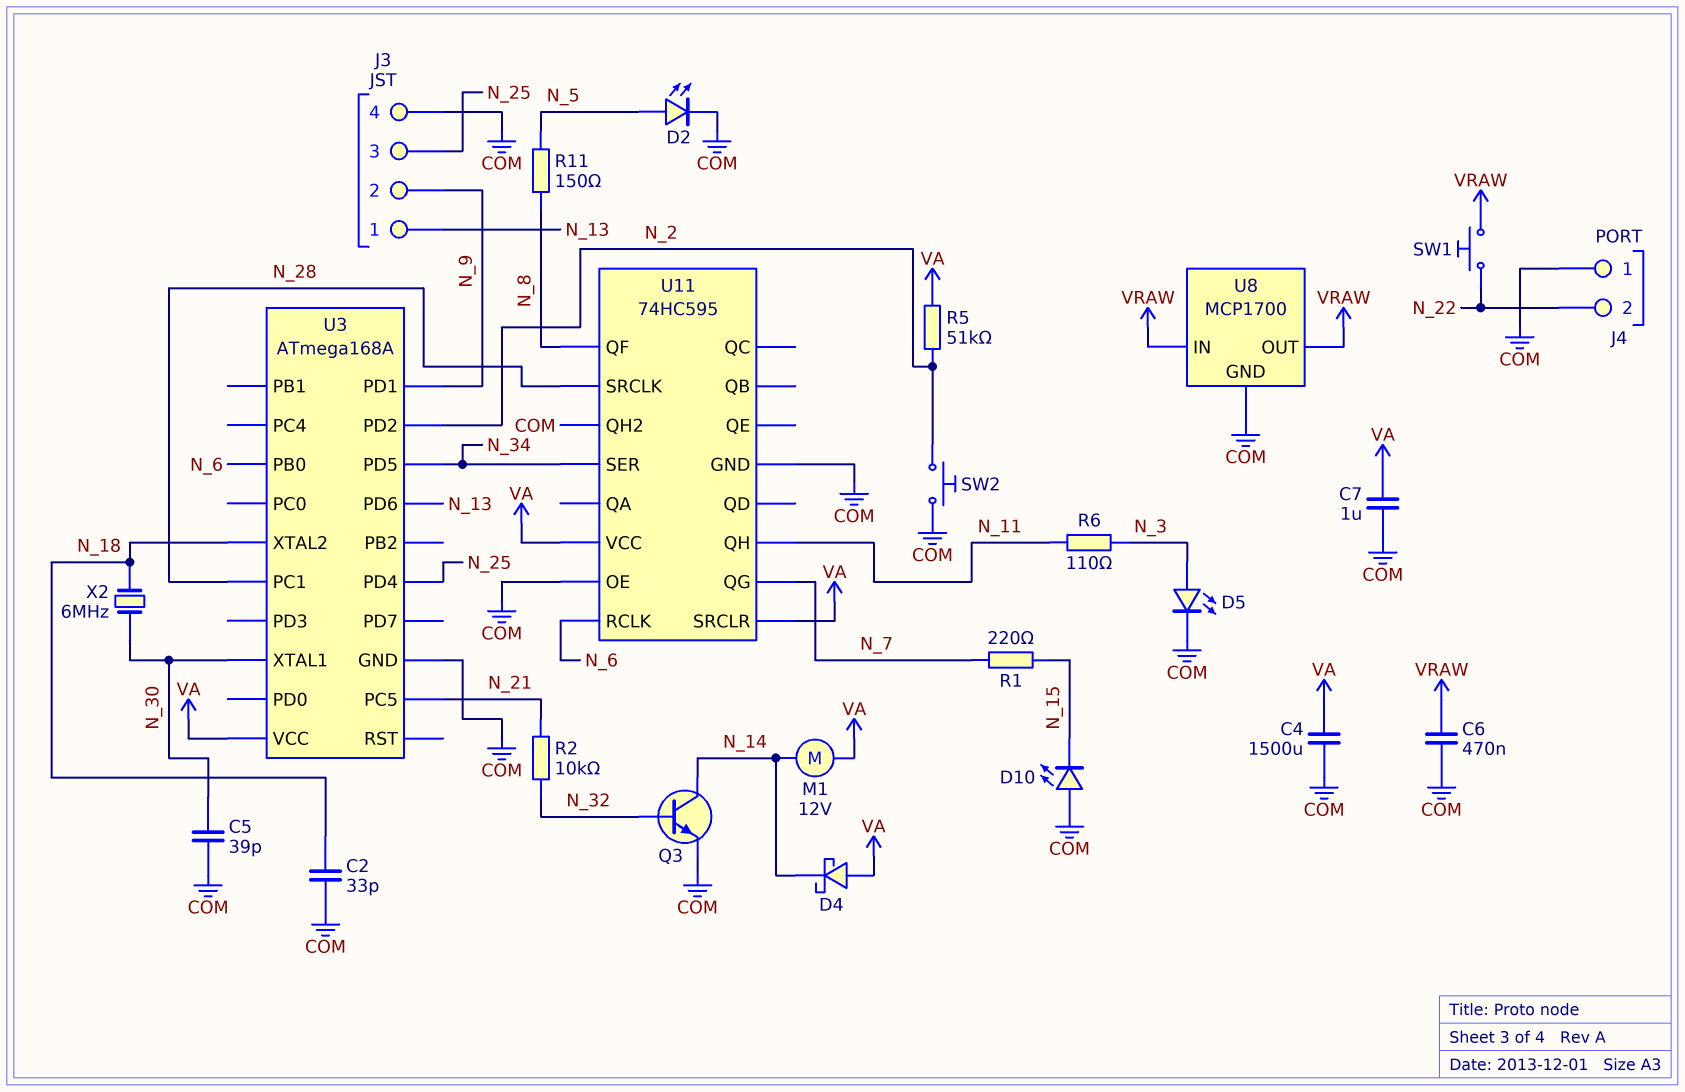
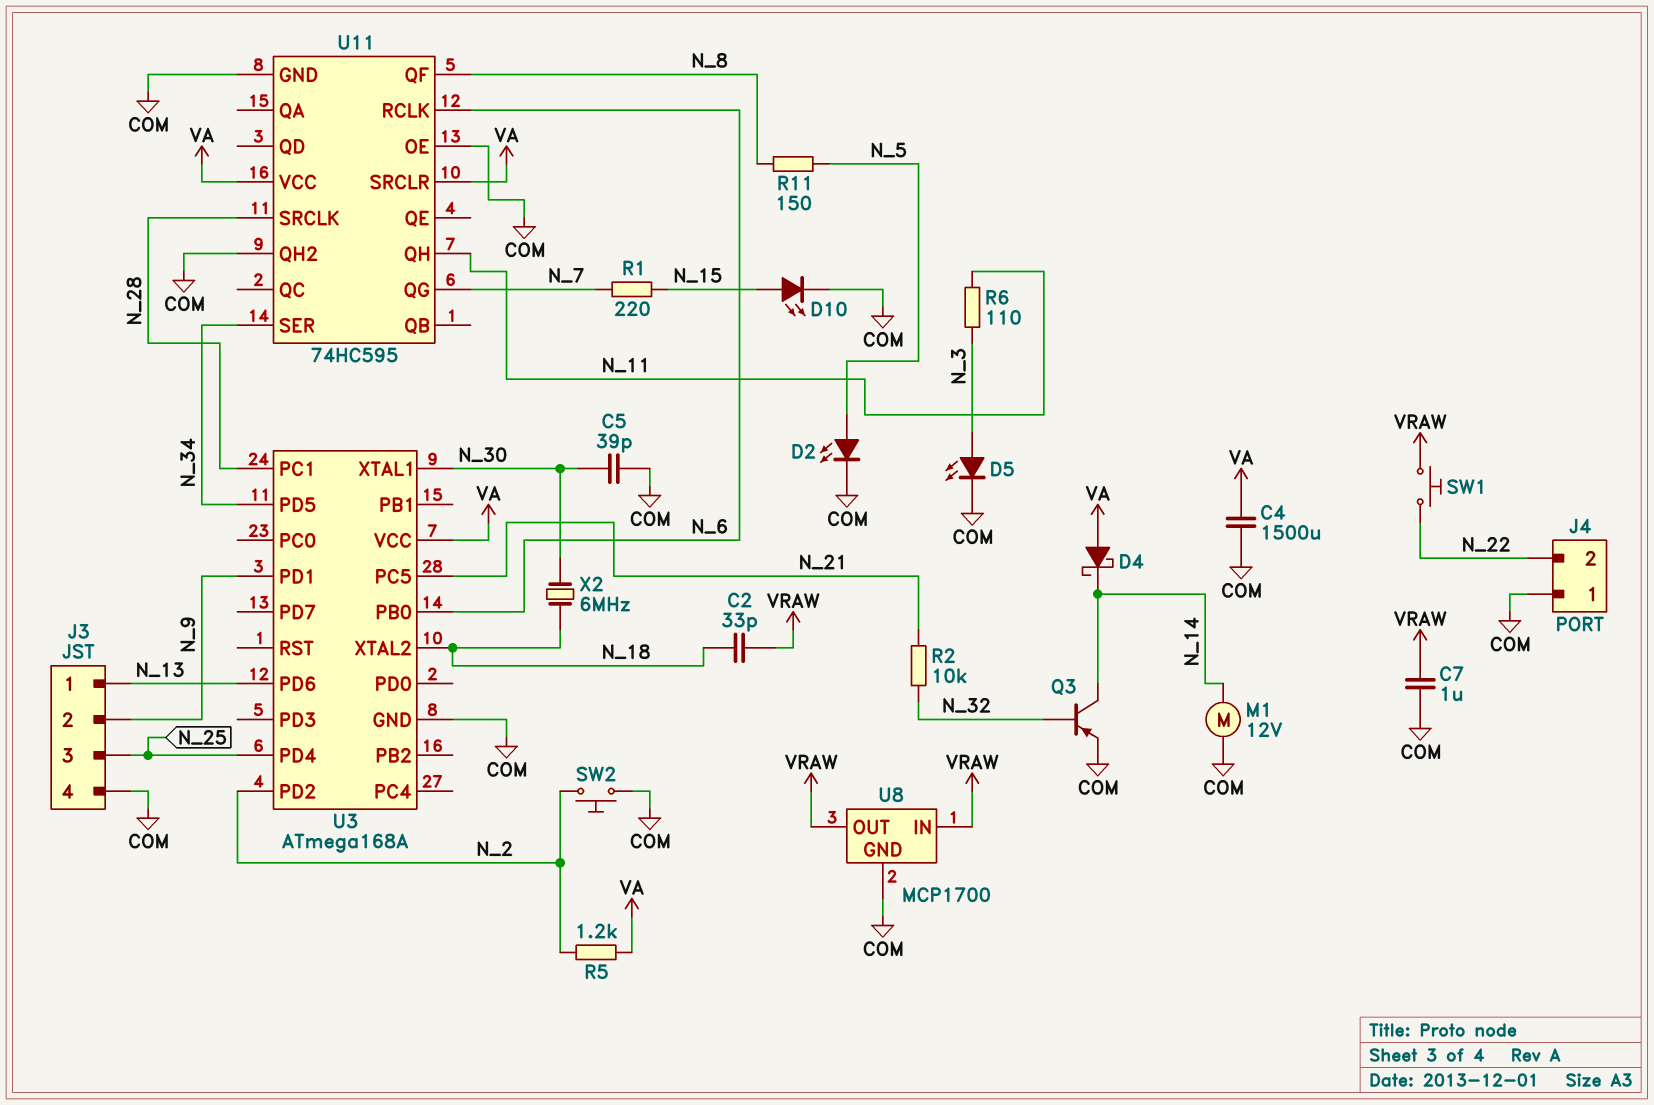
C2: 33pF (COM, N_18) -> 33pF (N_18, VRAW)
C6: 470nF (COM, VRAW) -> none
C7: 1uF (COM, VA) -> 1uF (COM, VRAW)
D10: LED (A COM, K N_15) -> LED (A N_15, K COM)
M1: motor 12V (N_14, VA) -> motor 12V (COM, N_14)
Q3: NPN (B N_32, C N_14, E COM) -> PNP (B N_32, C N_14, E COM)
R5: 51k (N_2, VA) -> 1.2k (N_2, VA)

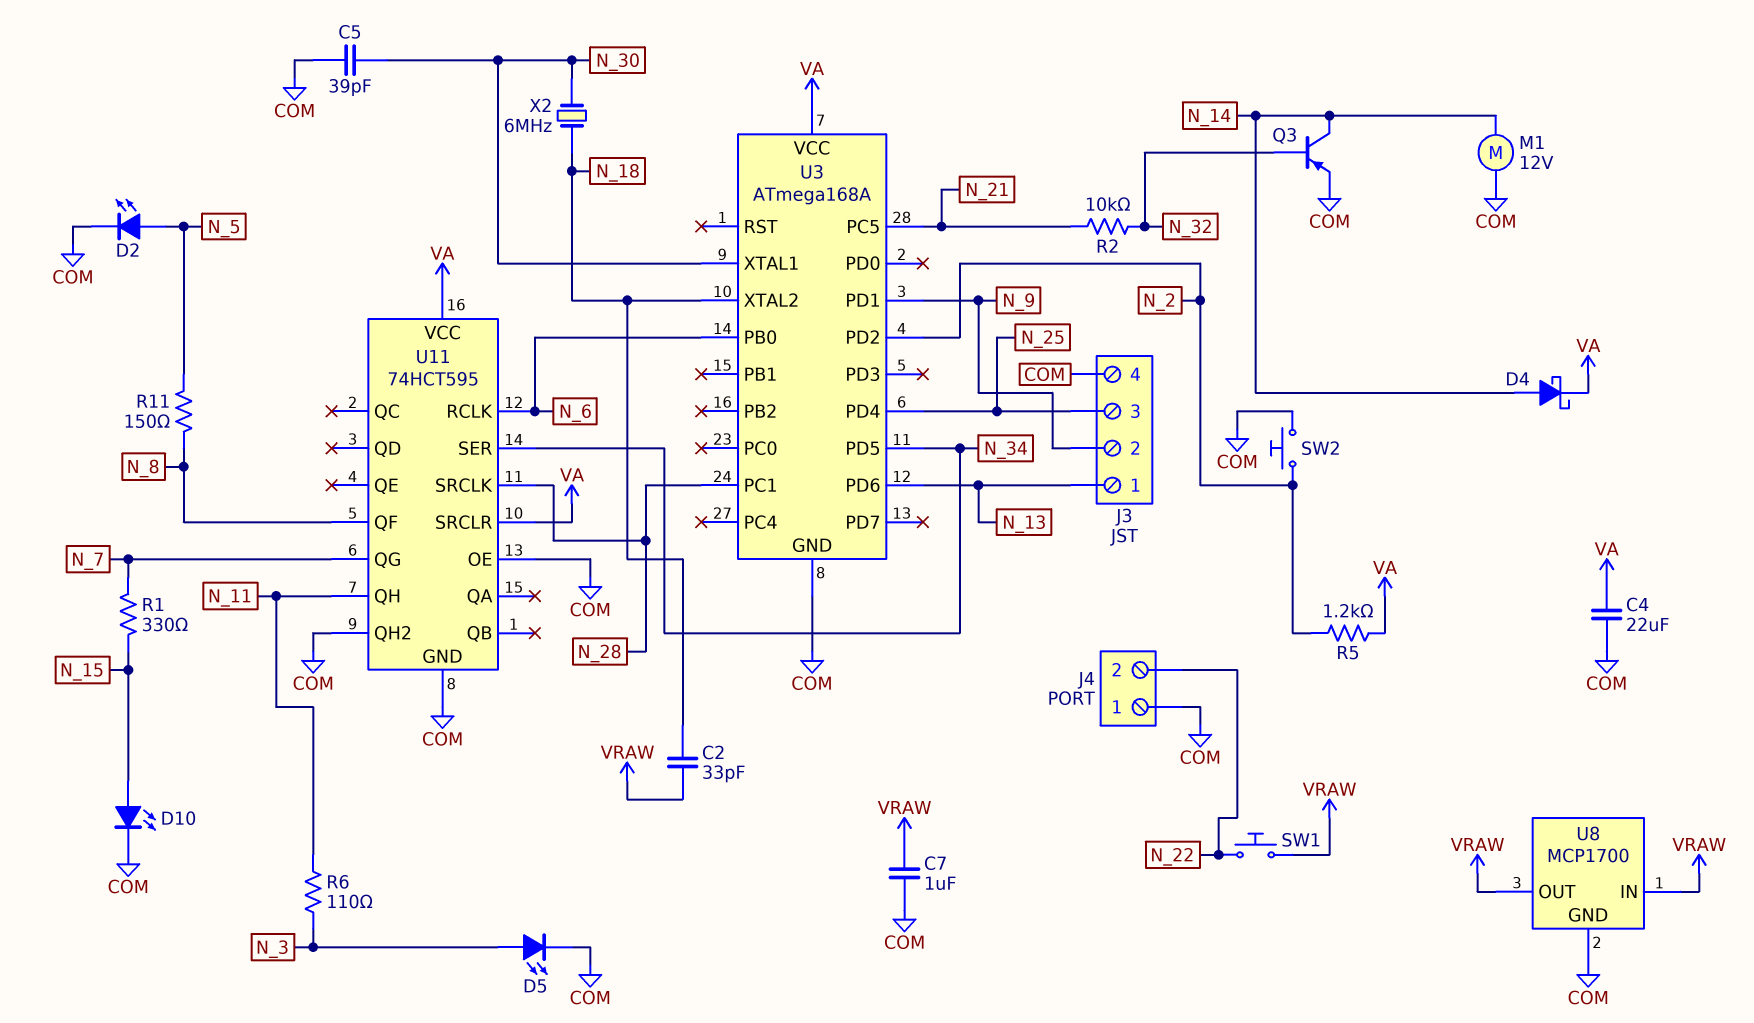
C4: 1500uF (COM, VA) -> 22uF (COM, VA)
D4: schottky (A VA, K N_14) -> schottky (A N_14, K VA)
R1: 220 (N_7, N_15) -> 330 (N_7, N_15)
U11: 74HC595 -> 74HCT595

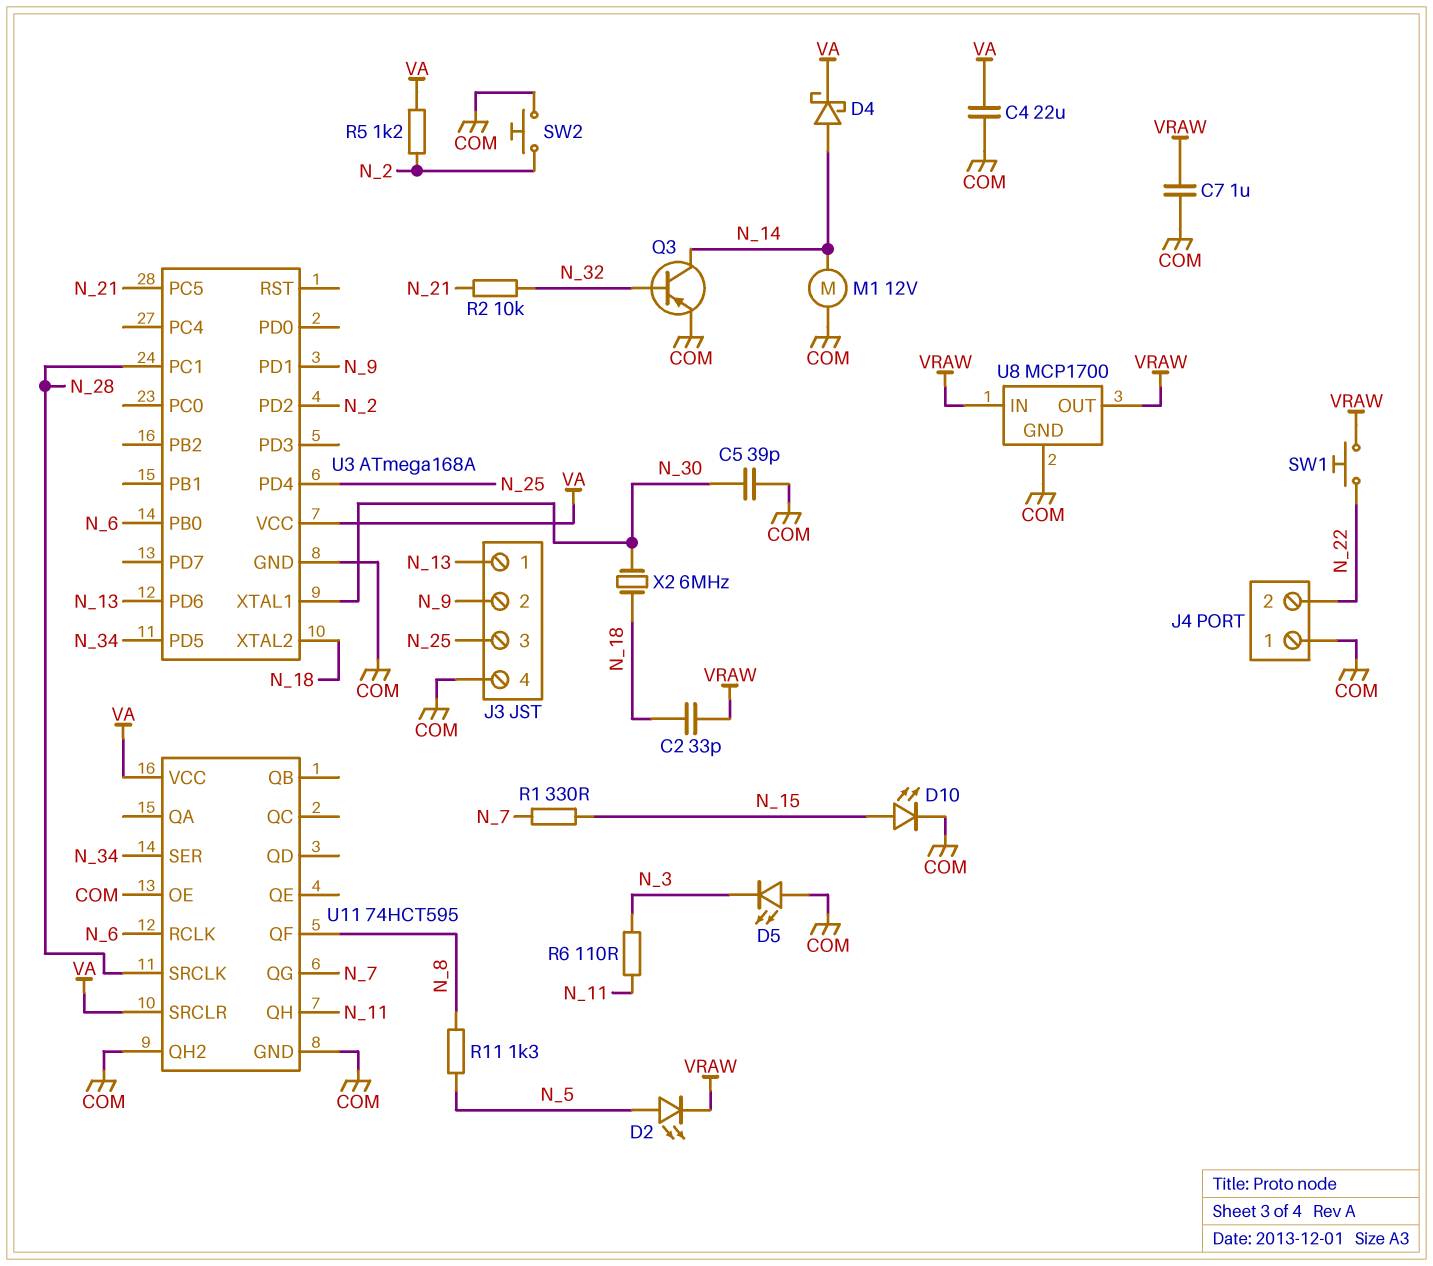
D2: LED (A N_5, K COM) -> LED (A N_5, K VRAW)
D5: LED (A N_3, K COM) -> LED (A COM, K N_3)
R11: 150 (N_5, N_8) -> 1.3k (N_5, N_8)

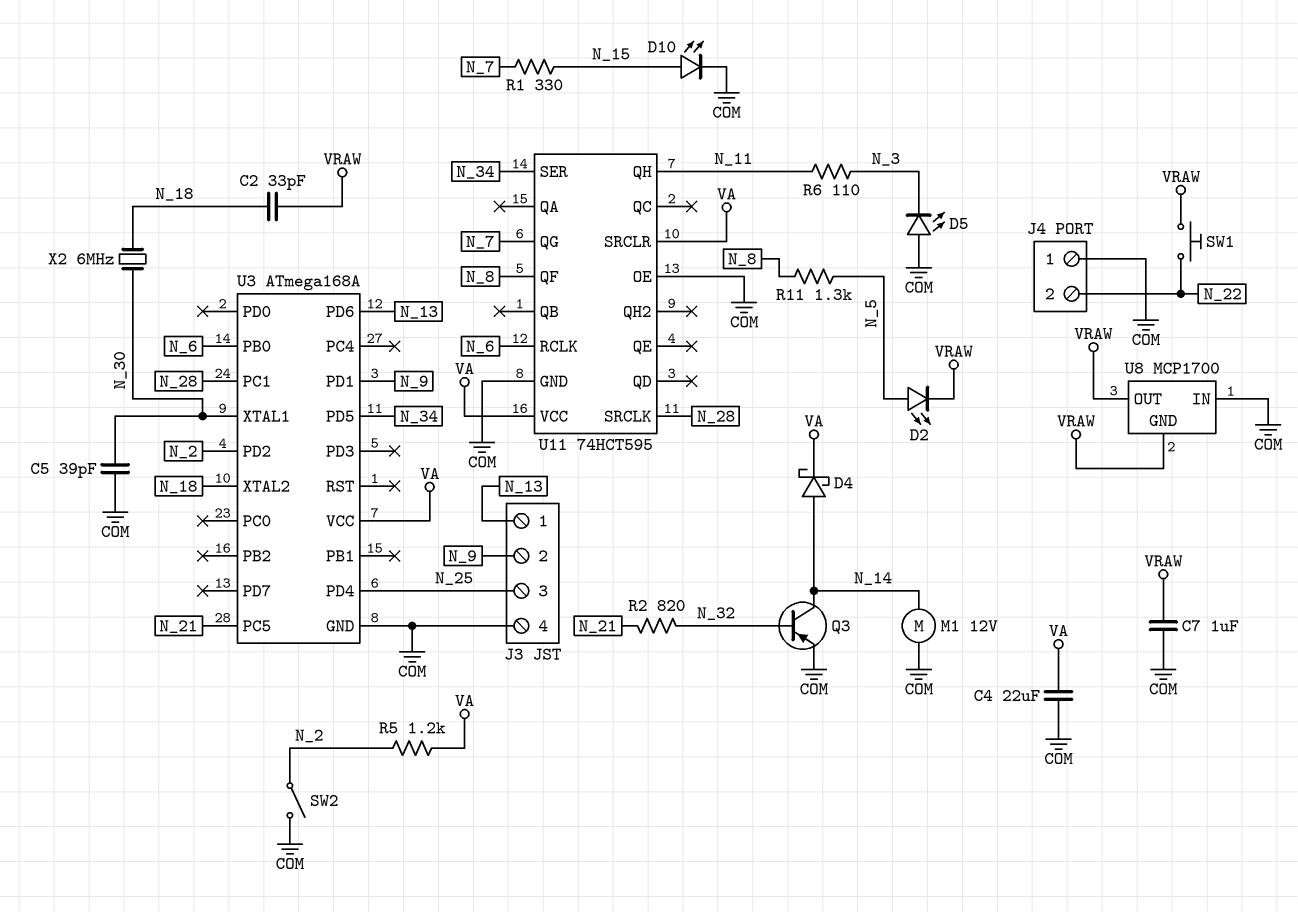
R2: 10k (N_21, N_32) -> 820 (N_21, N_32)
SW2: button (COM, N_2) -> switch (COM, N_2)
U8 pin GND: COM -> VRAW
U8 pin IN: VRAW -> COM
U11 pin QH2: COM -> none

